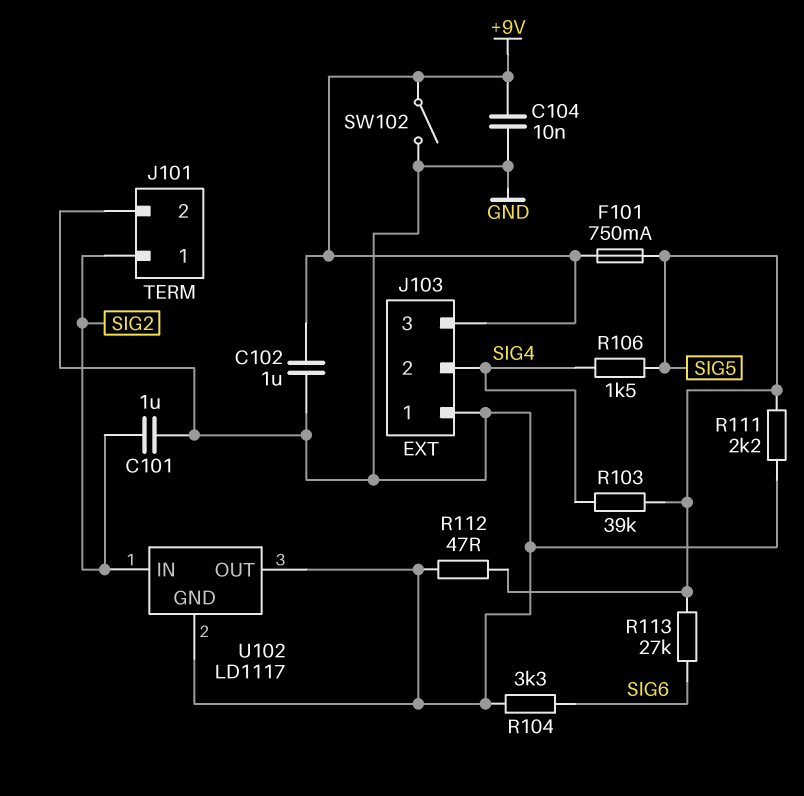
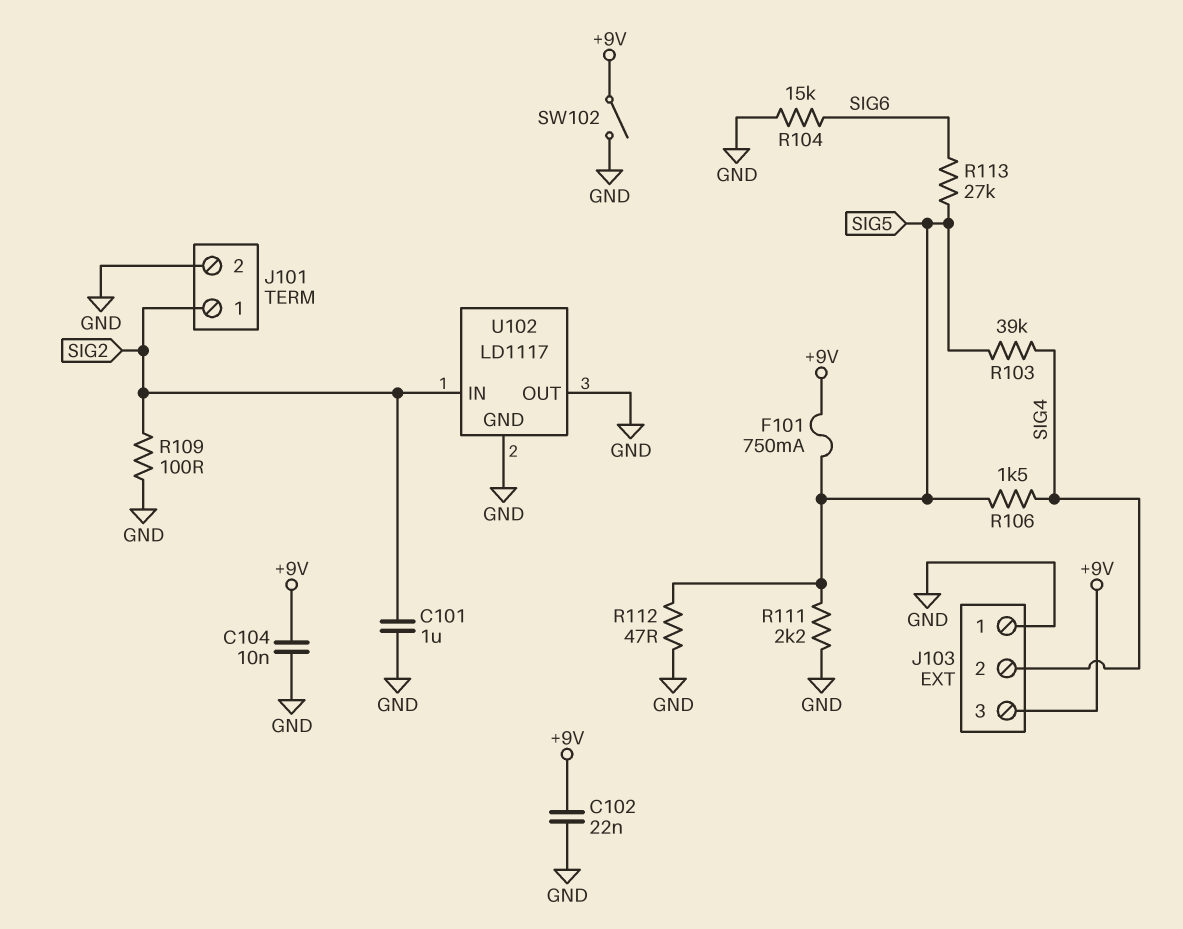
C102: 1uF (+9V, GND) -> 22nF (+9V, GND)
R104: 3.3k (GND, SIG6) -> 15k (GND, SIG6)
R109: none -> 100 (GND, SIG2)

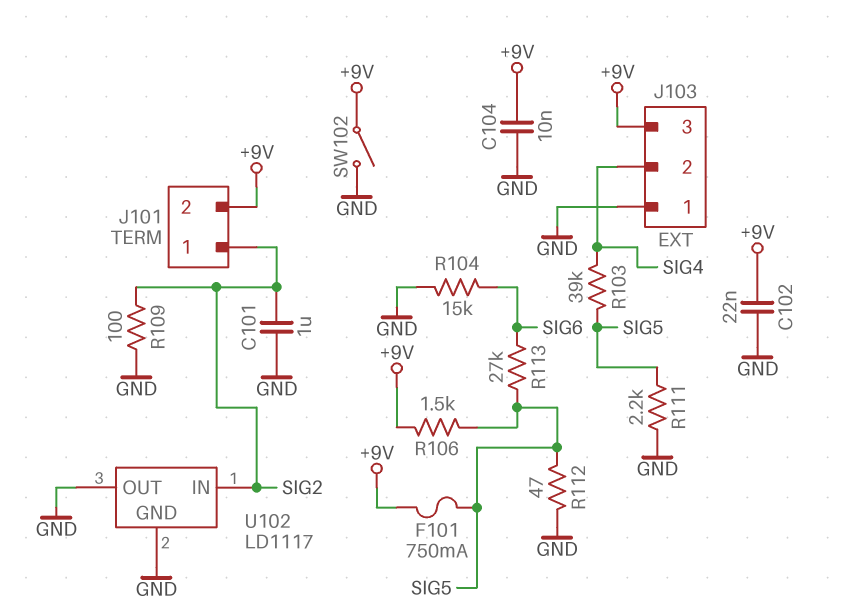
J101 pin 2: GND -> +9V
R106: 1.5k (SIG4, SIG5) -> 1.5k (+9V, SIG5)

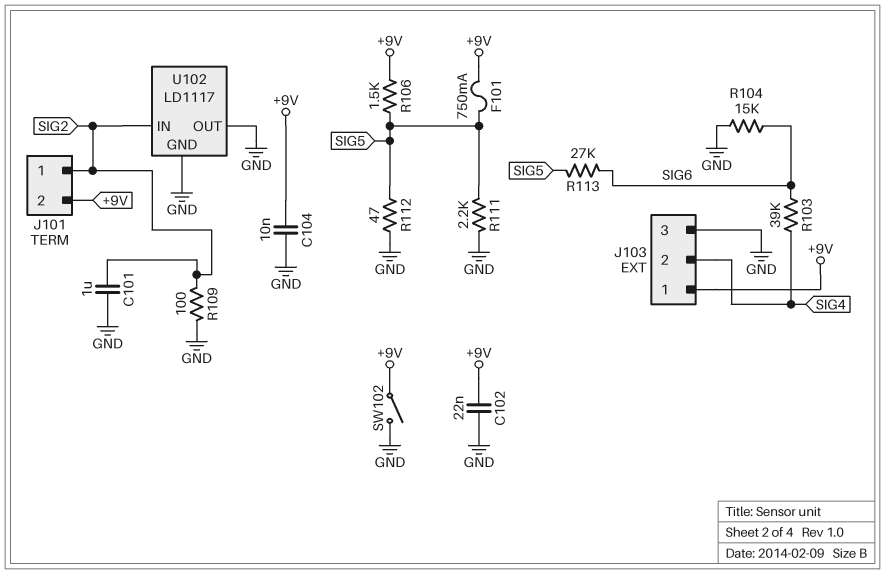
J103 pin 1: GND -> +9V
J103 pin 3: +9V -> GND
R103: 39k (SIG4, SIG5) -> 39k (SIG4, SIG6)

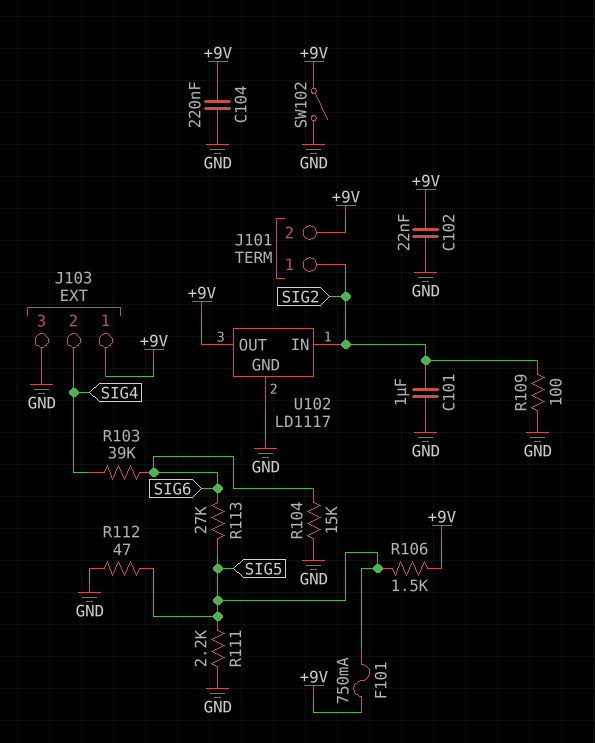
C104: 10nF (+9V, GND) -> 220nF (+9V, GND)
U102 pin OUT: GND -> +9V

